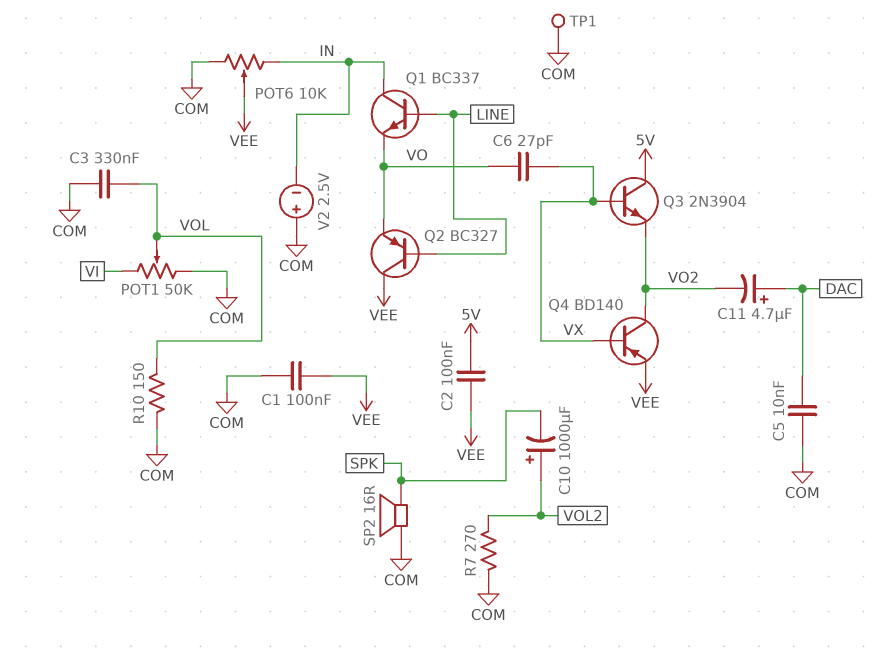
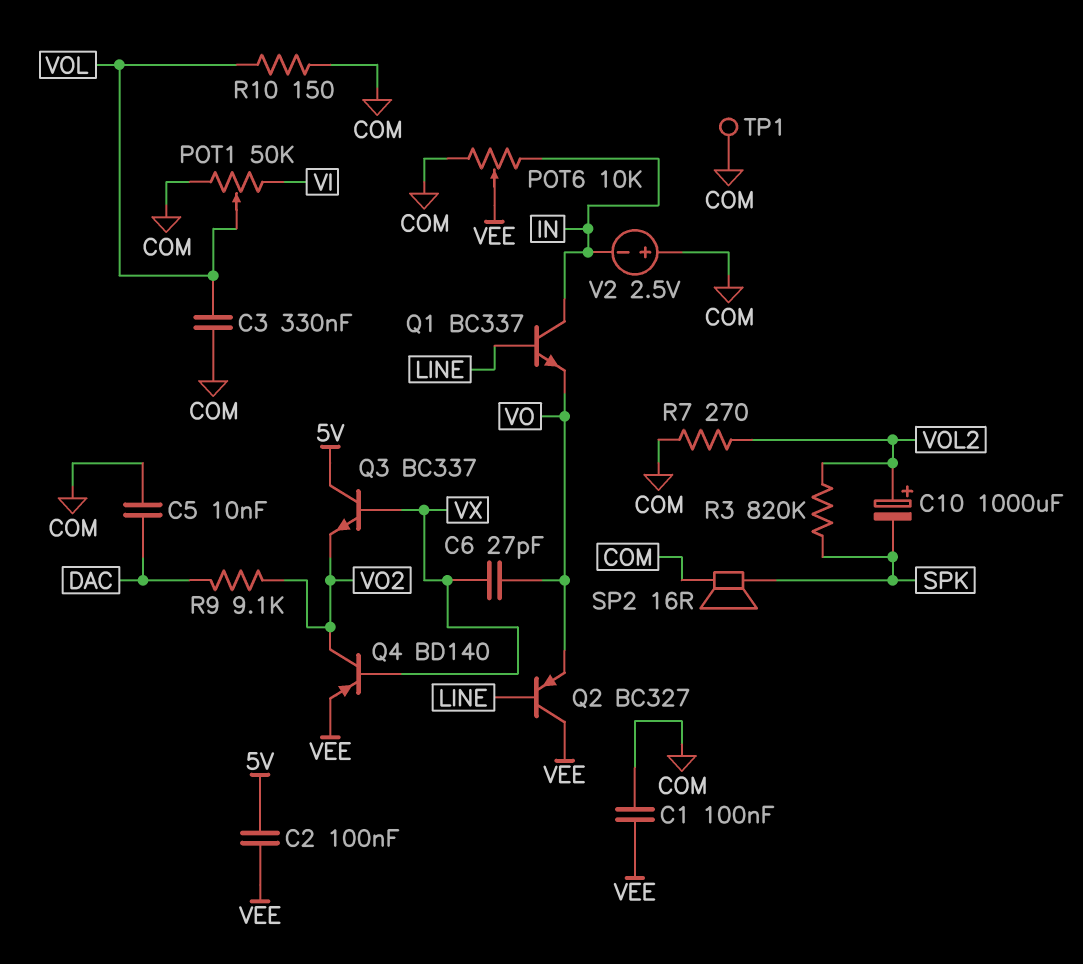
C11: 4.7uF (plus DAC, minus VO2) -> none
Q3: NPN 2N3904 (B VX, C 5V, E VO2) -> NPN BC337 (B VX, C 5V, E VO2)
R3: none -> 820k (SPK, VOL2)
R9: none -> 9.1k (DAC, VO2)

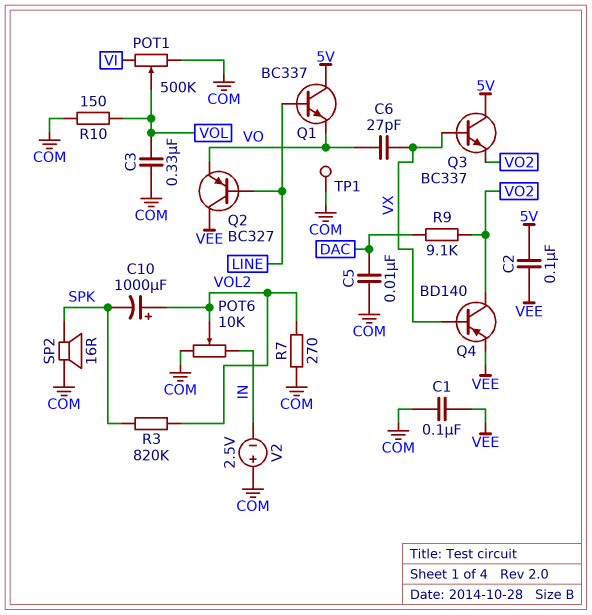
POT1: 50k (COM, VI, wiper VOL) -> 500k (COM, VI, wiper VOL)
POT6: 10k (COM, IN, wiper VEE) -> 10k (COM, IN, wiper VOL2)
Q1: NPN BC337 (B LINE, C IN, E VO) -> NPN BC337 (B LINE, C 5V, E VO)

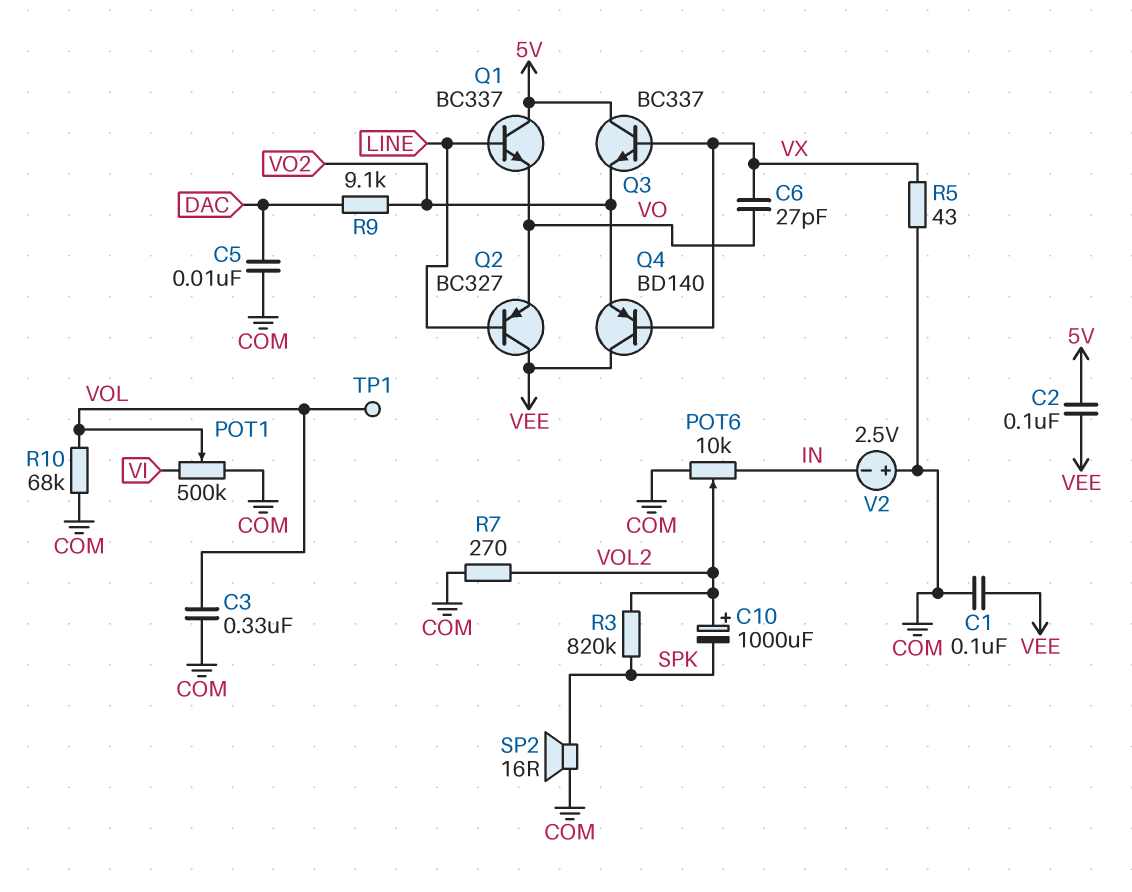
Q4: PNP BD140 (B VX, C VO2, E VEE) -> PNP BD140 (B VX, C VEE, E VO2)
R5: none -> 43 (COM, VX)
R10: 150 (COM, VOL) -> 68k (COM, VOL)
TP1: test point (COM) -> test point (VOL)

